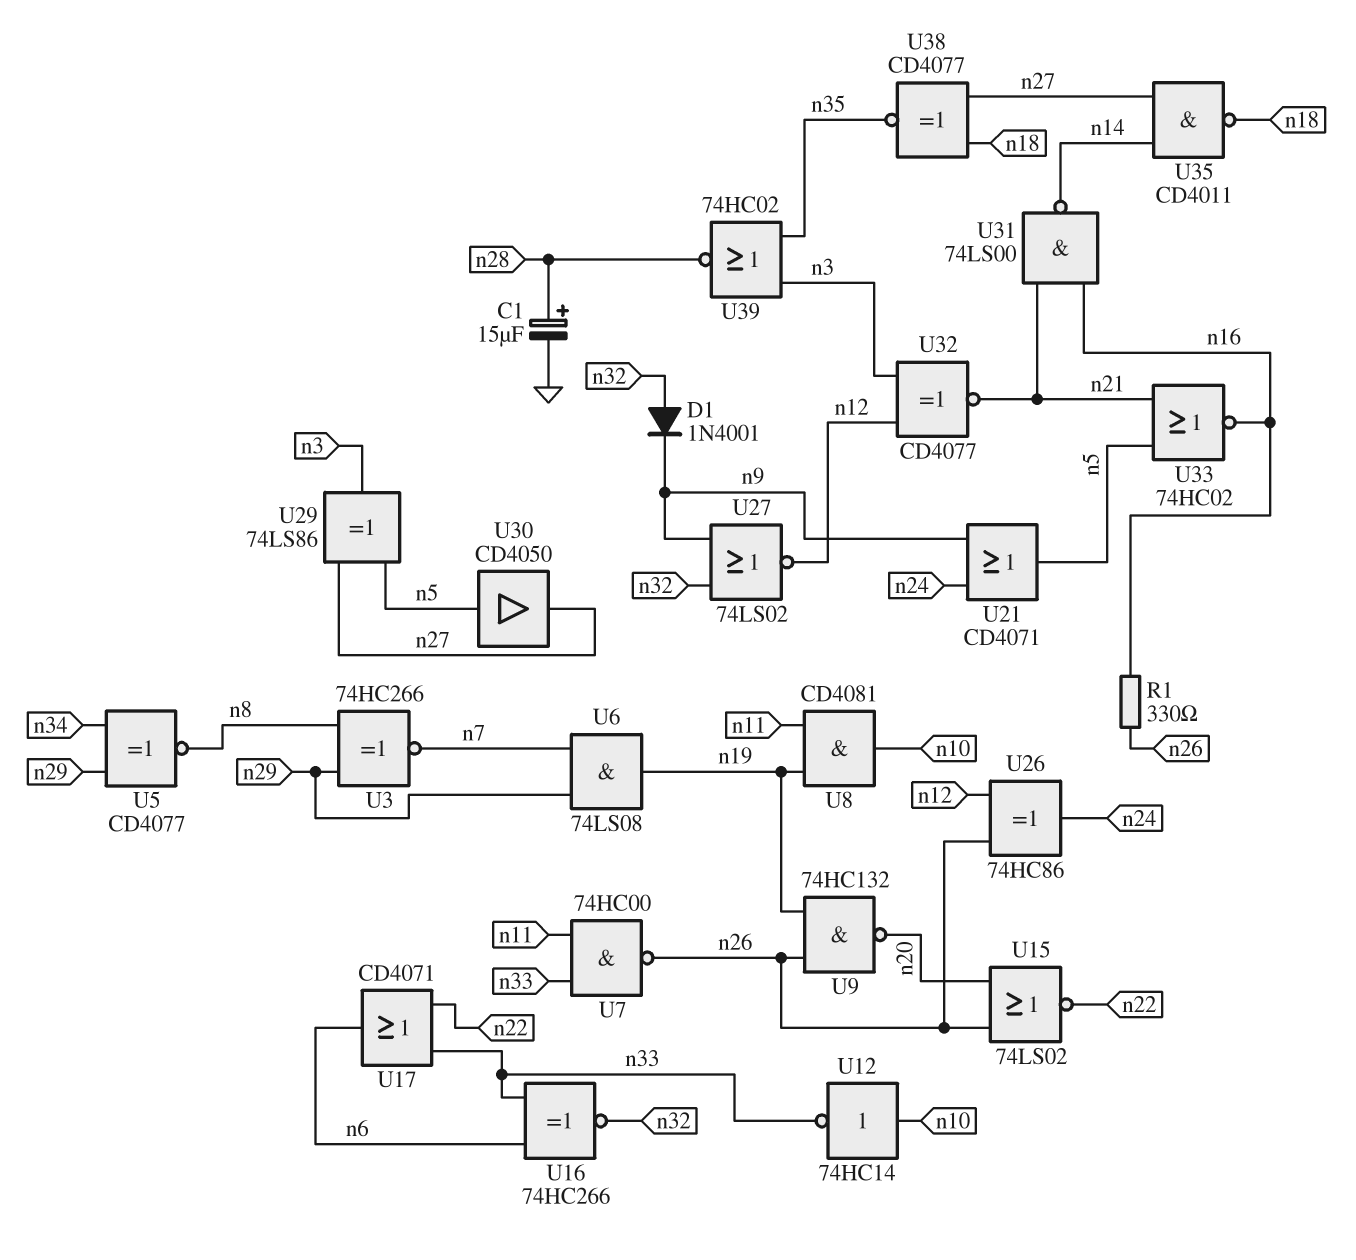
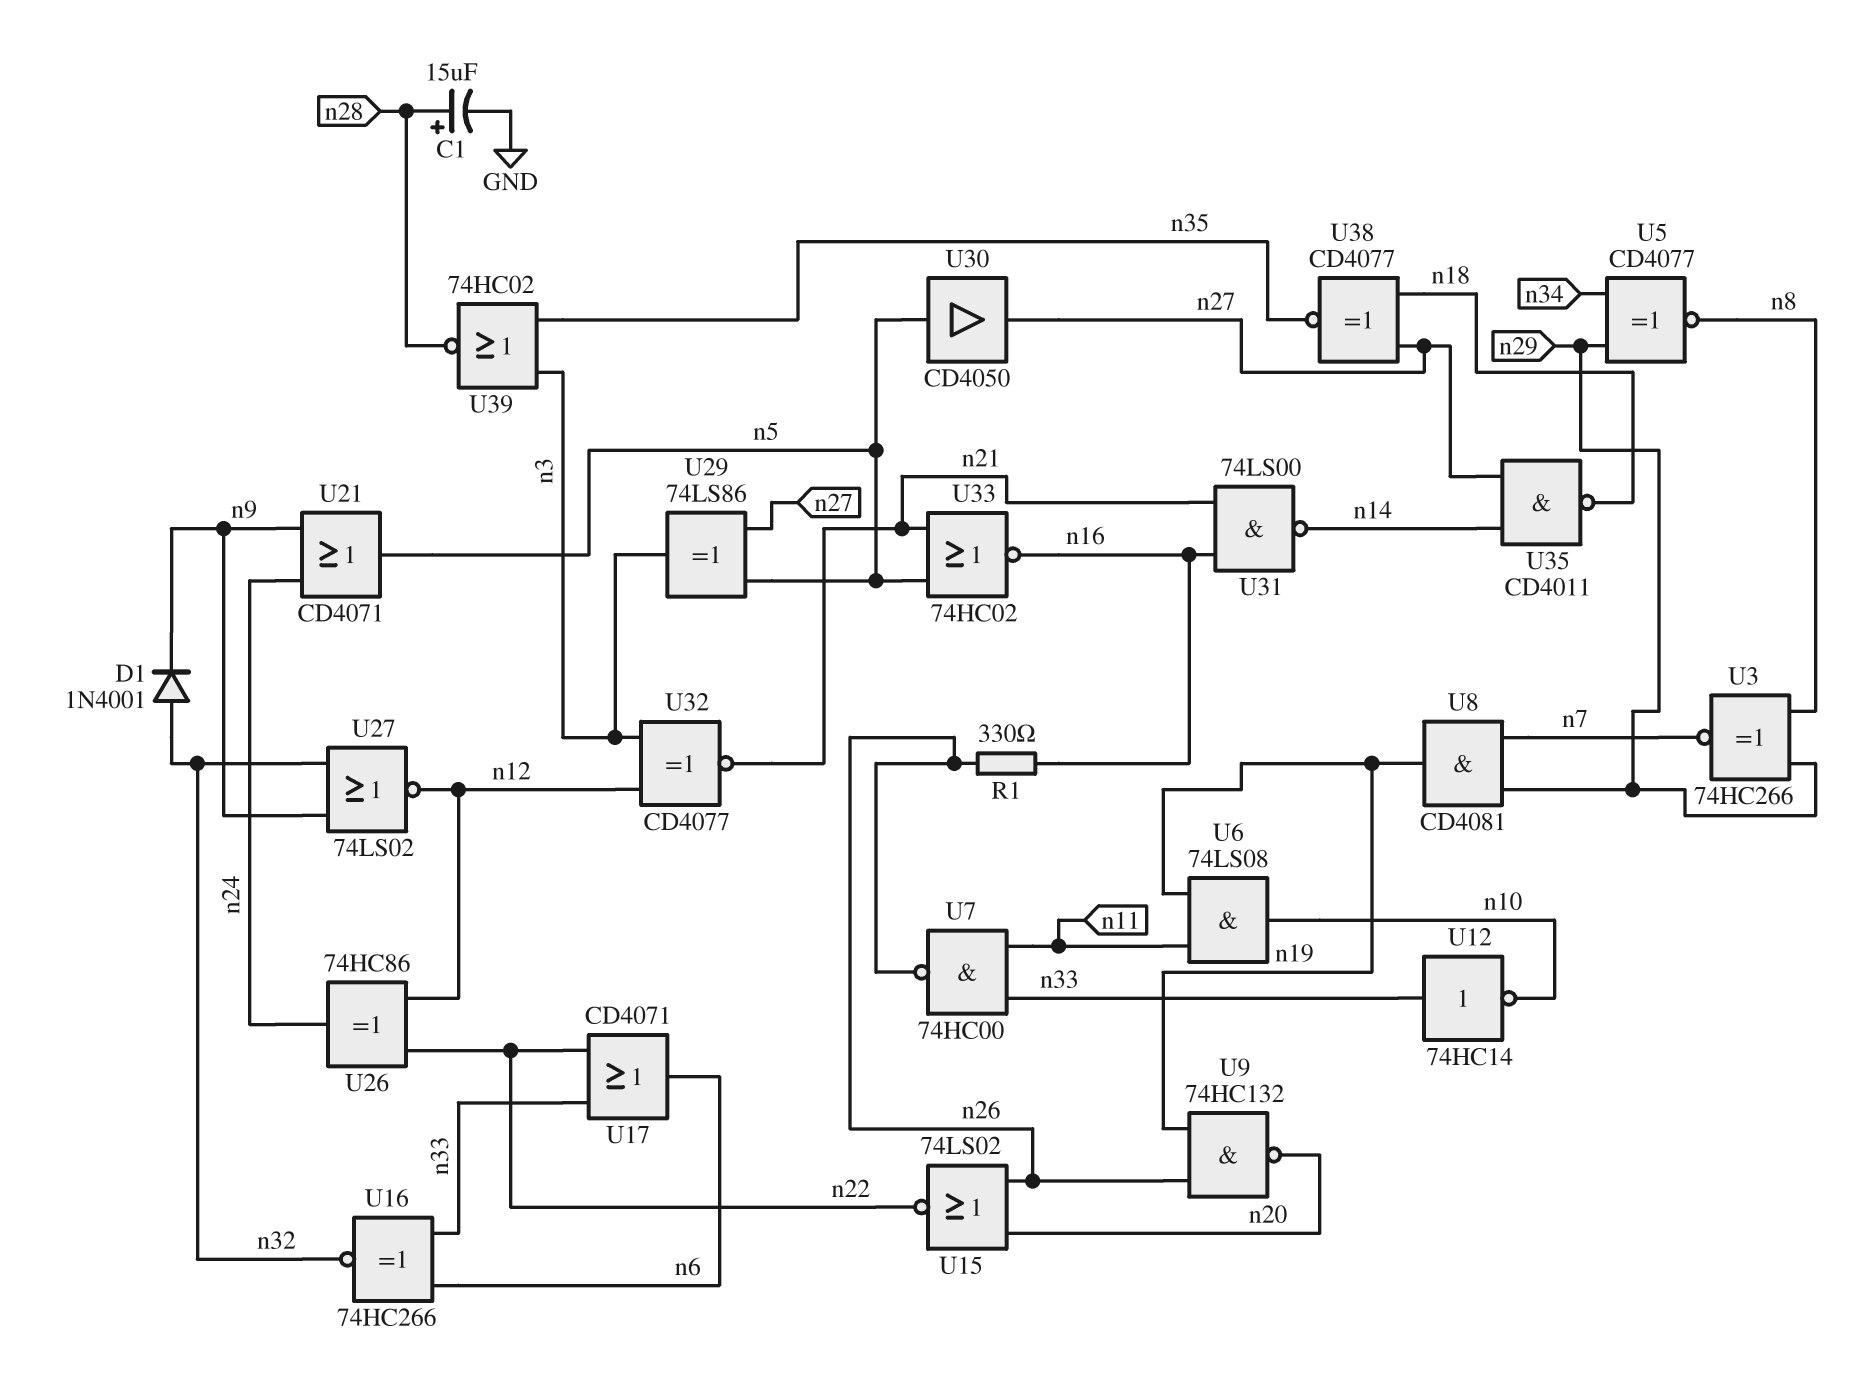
U6: AND 74LS08 (in n7, in n29, out n19) -> AND 74LS08 (in n11, in n19, out n10)
U8: AND CD4081 (in n11, in n19, out n10) -> AND CD4081 (in n7, in n29, out n19)
U12: NOT 74HC14 (in n10, out n33) -> NOT 74HC14 (in n33, out n10)
U26: XOR 74HC86 (in n12, in n26, out n24) -> XOR 74HC86 (in n12, in n22, out n24)

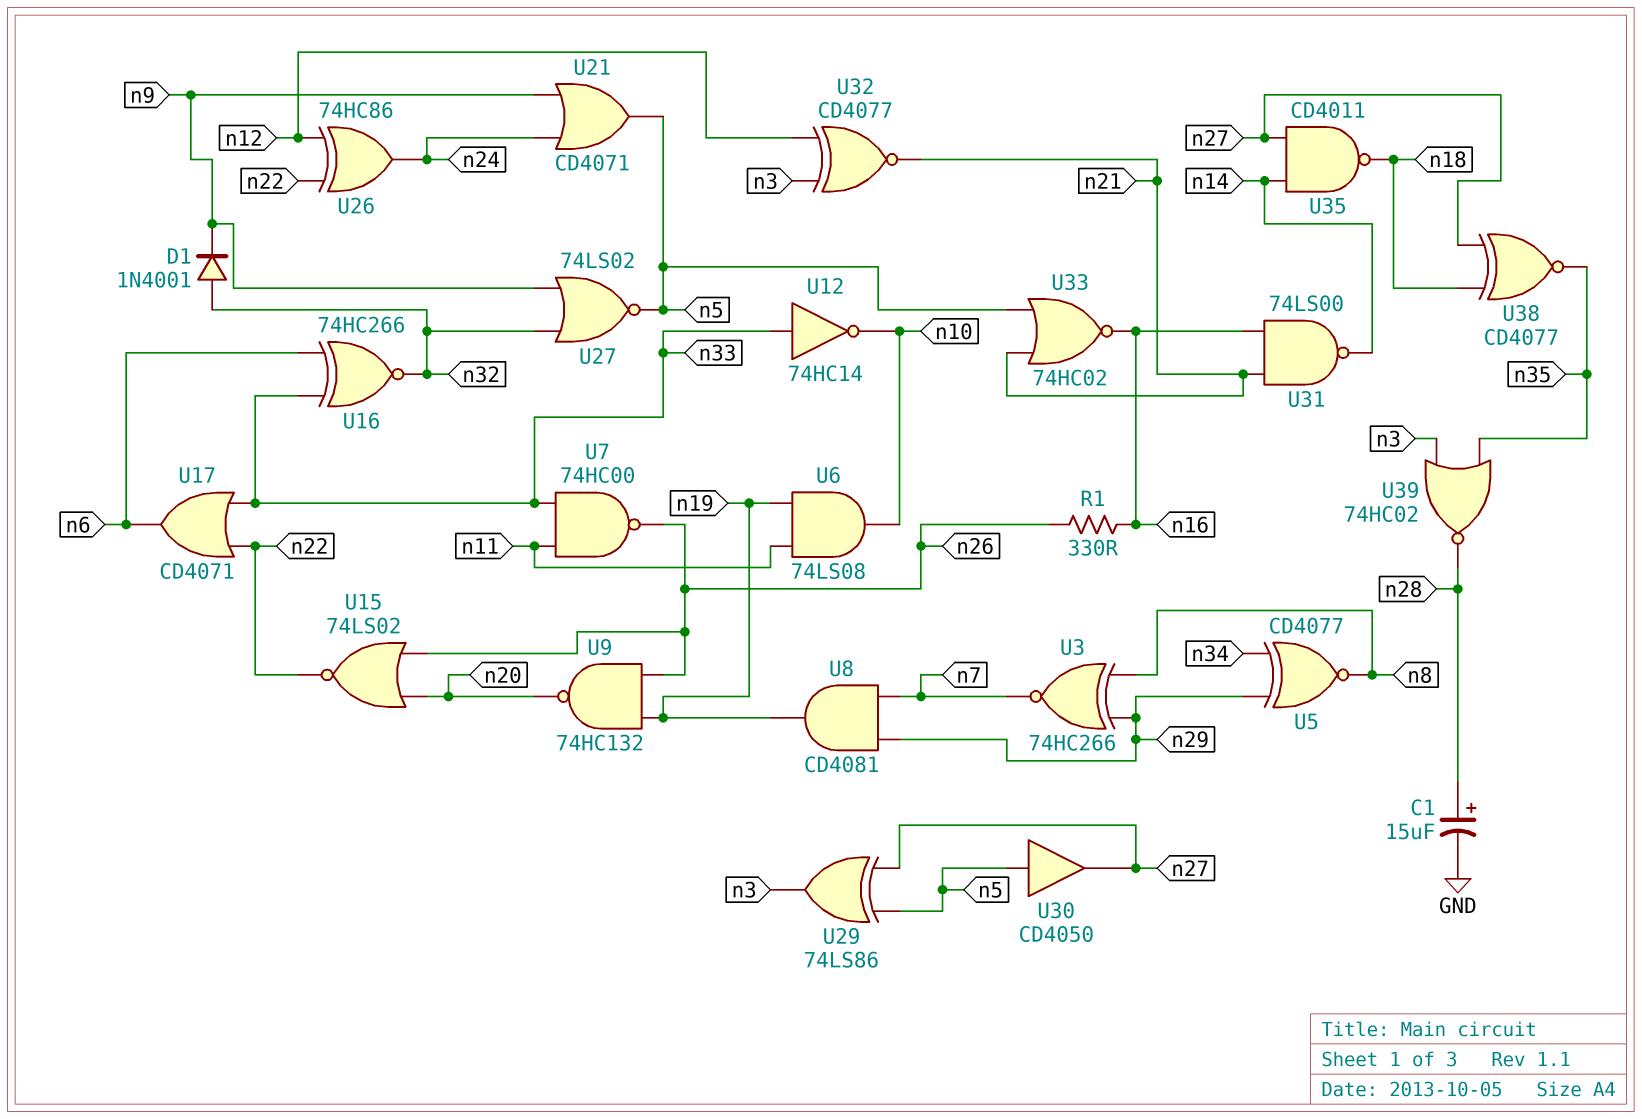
U27: NOR 74LS02 (in n9, in n32, out n12) -> NOR 74LS02 (in n9, in n32, out n5)

